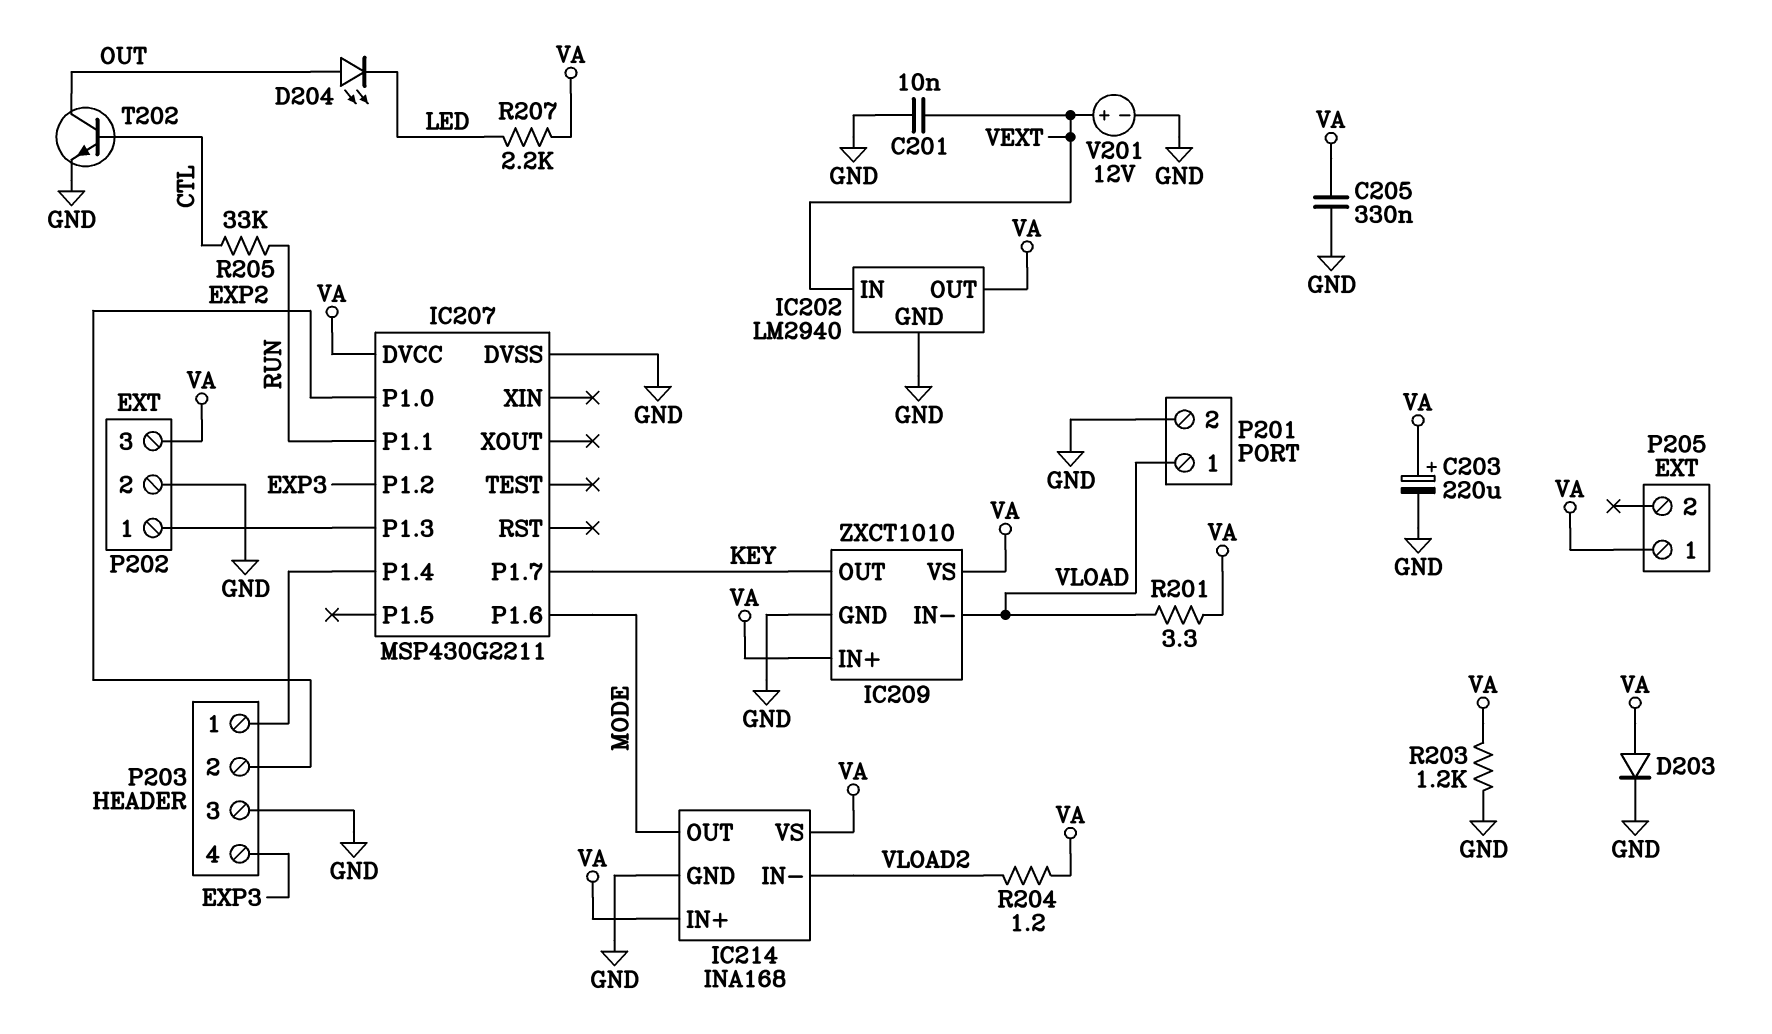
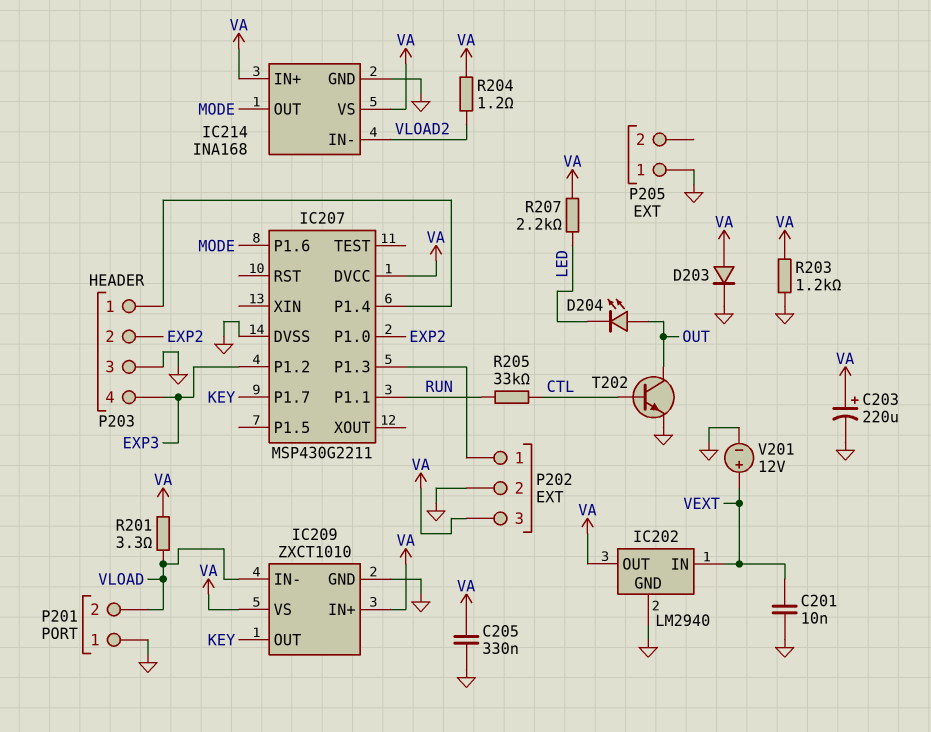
P201 pin 1: VLOAD -> GND
P201 pin 2: GND -> VLOAD
P205 pin 1: VA -> GND

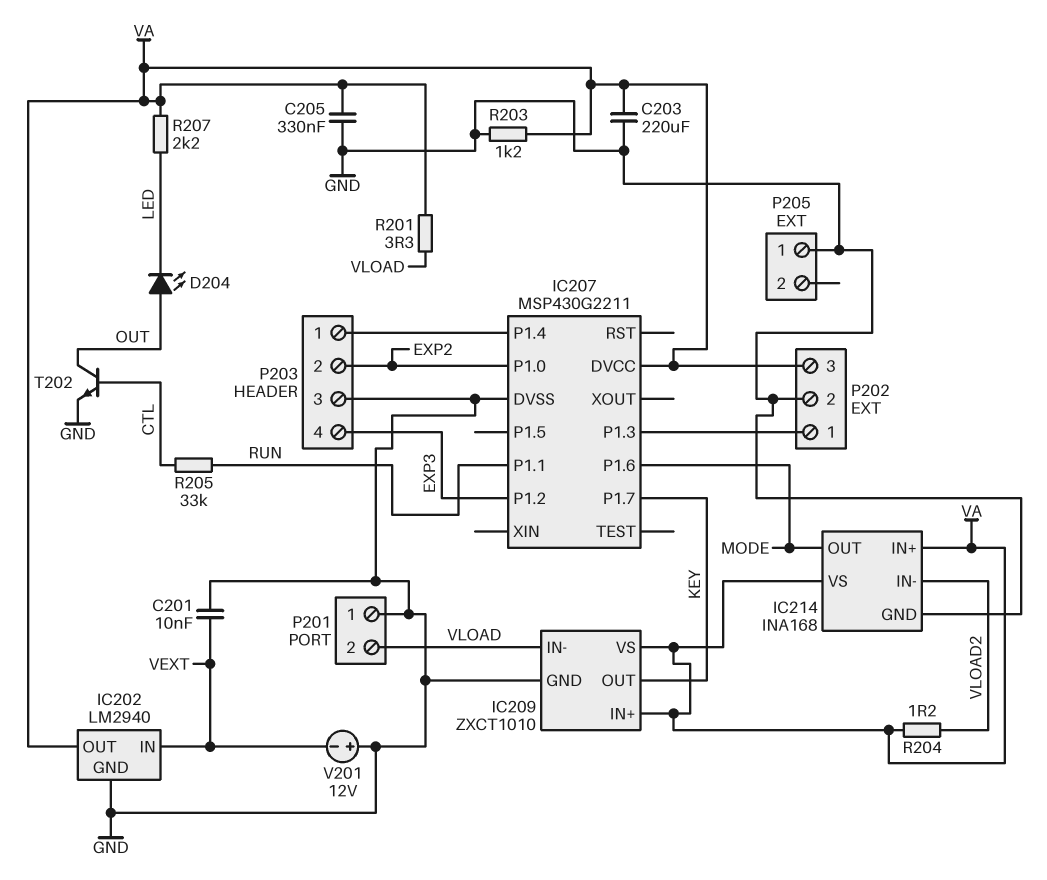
C203: 220uF (plus VA, minus GND) -> 220uF (GND, VA)
D203: diode (A VA, K GND) -> none
V201: 12V (plus VEXT, minus GND) -> 12V (plus GND, minus VEXT)

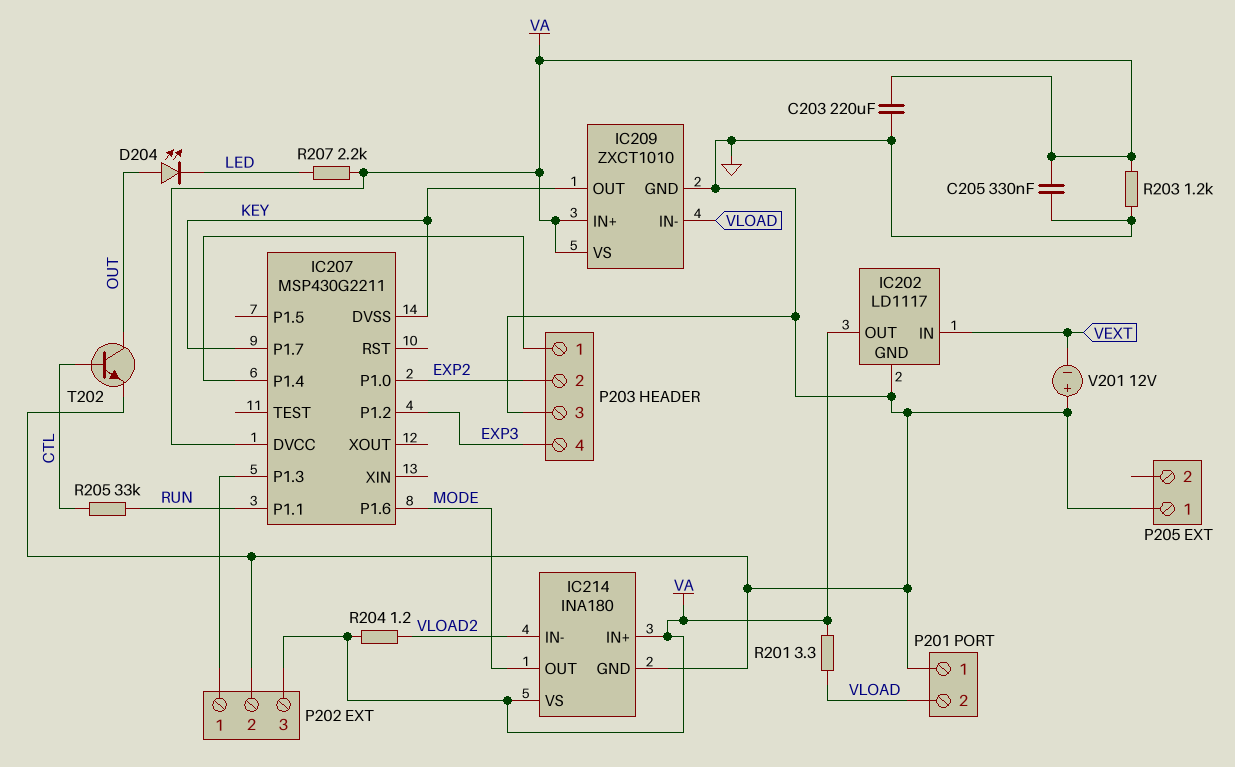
C201: 10nF (GND, VEXT) -> none
IC202: LM2940 -> LD1117
IC207 pin DVSS: GND -> KEY
IC214: INA168 -> INA180

